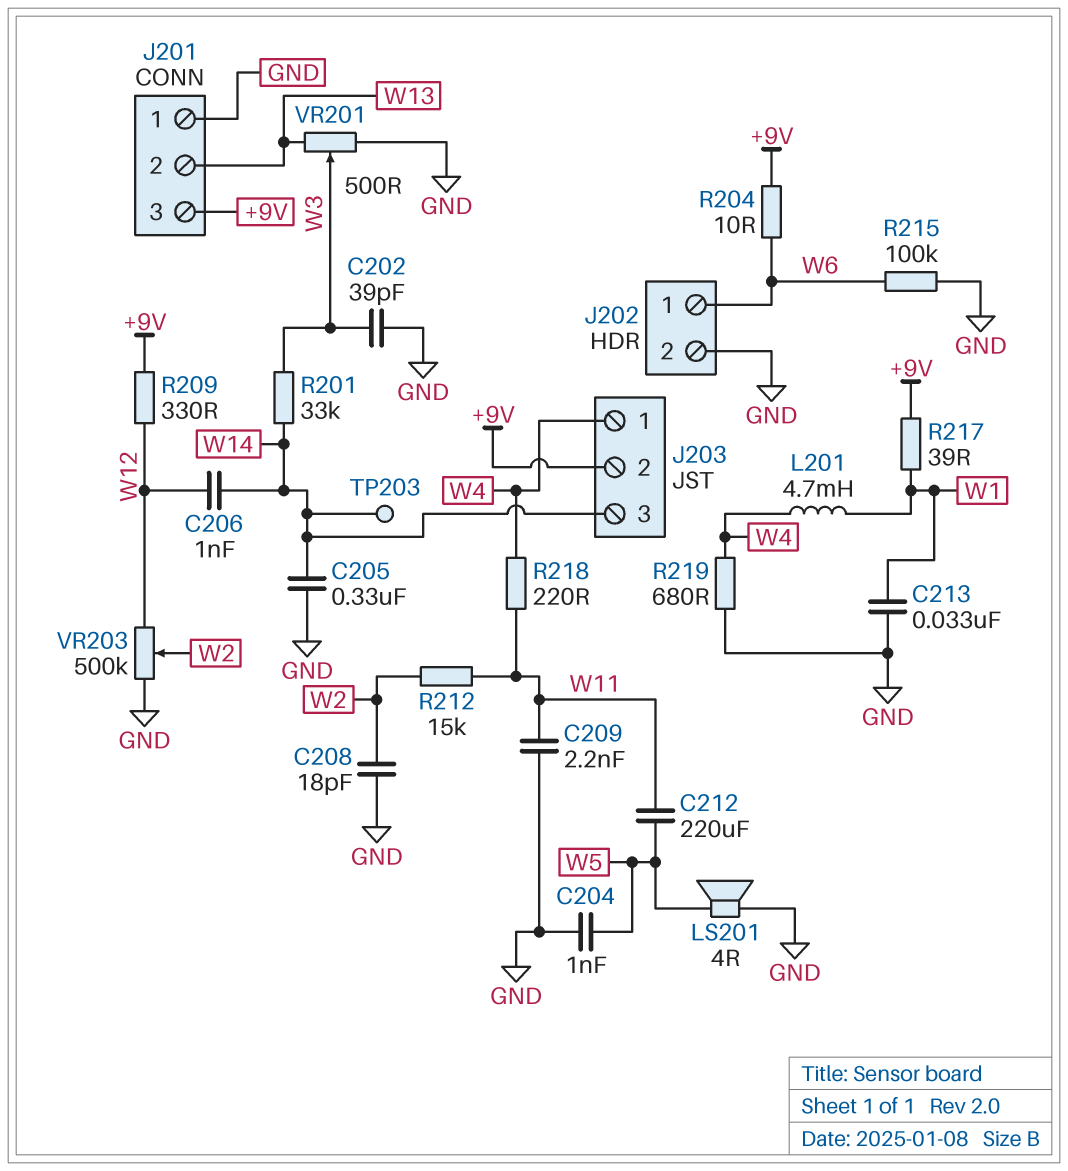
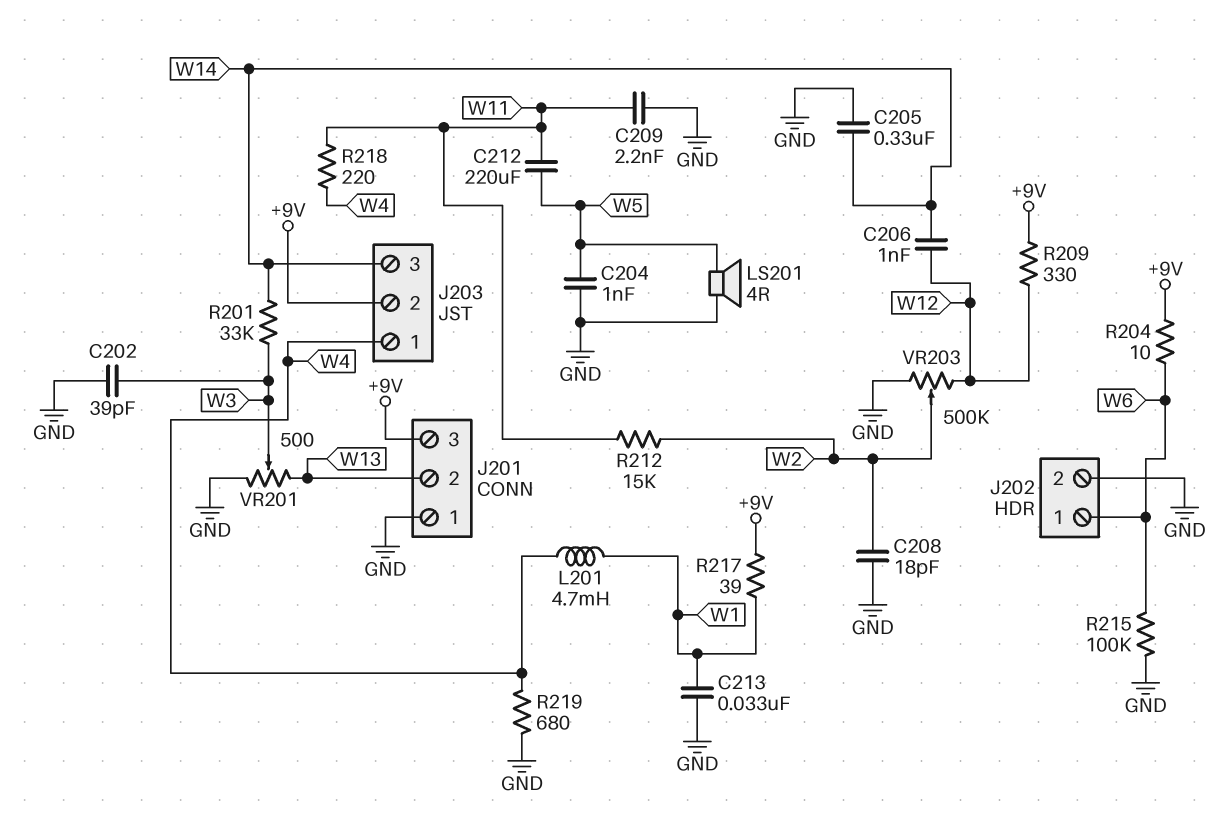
TP203: test point (W14) -> none

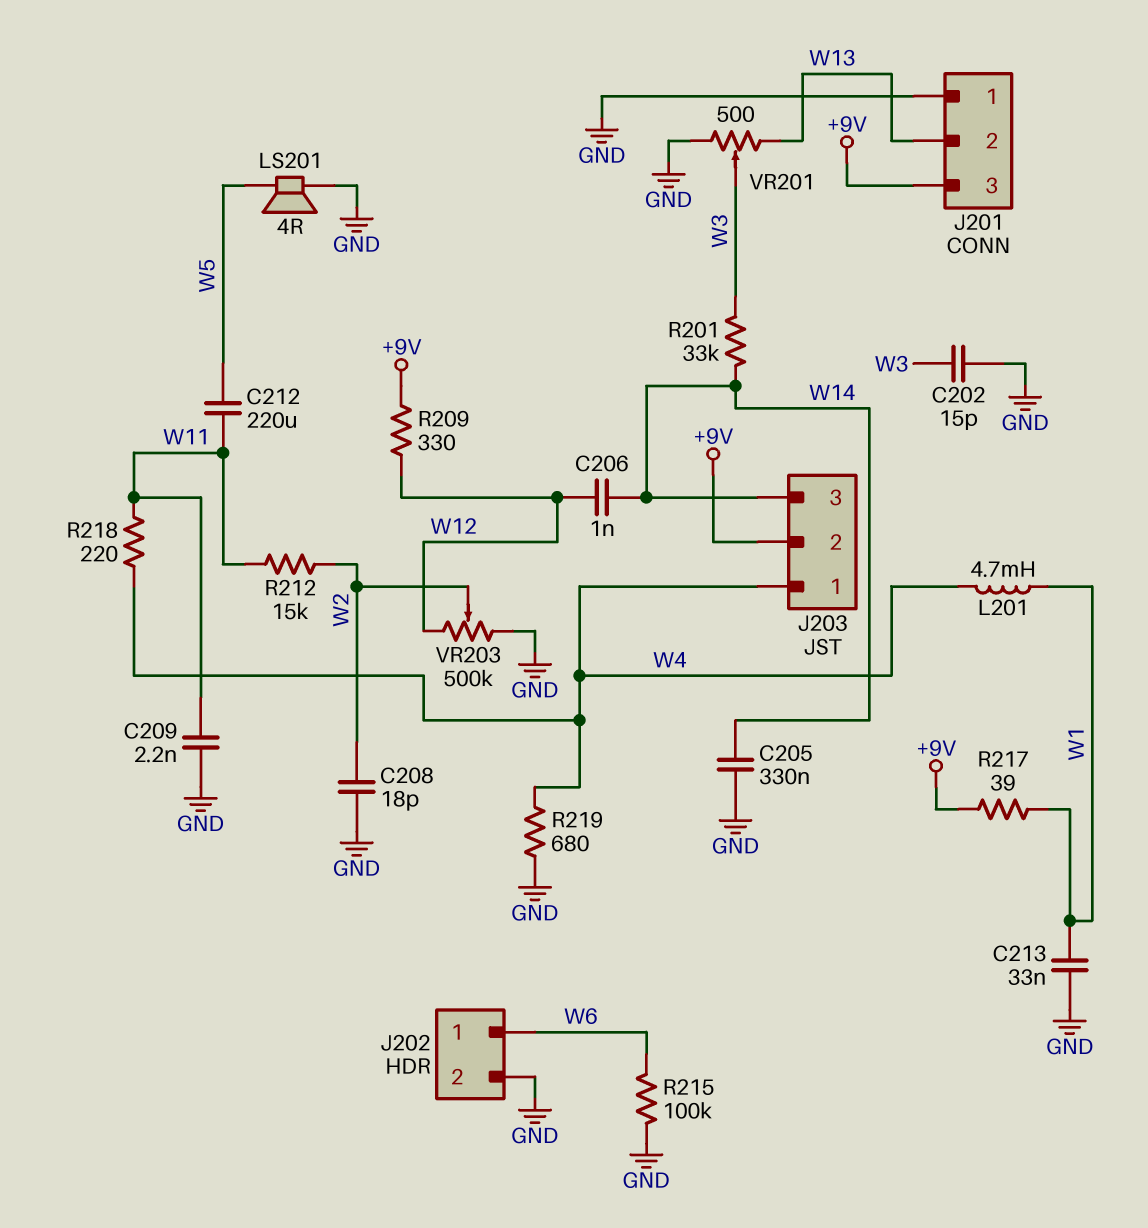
C202: 39pF (GND, W3) -> 15pF (GND, W3)
C204: 1nF (GND, W5) -> none
R204: 10 (+9V, W6) -> none

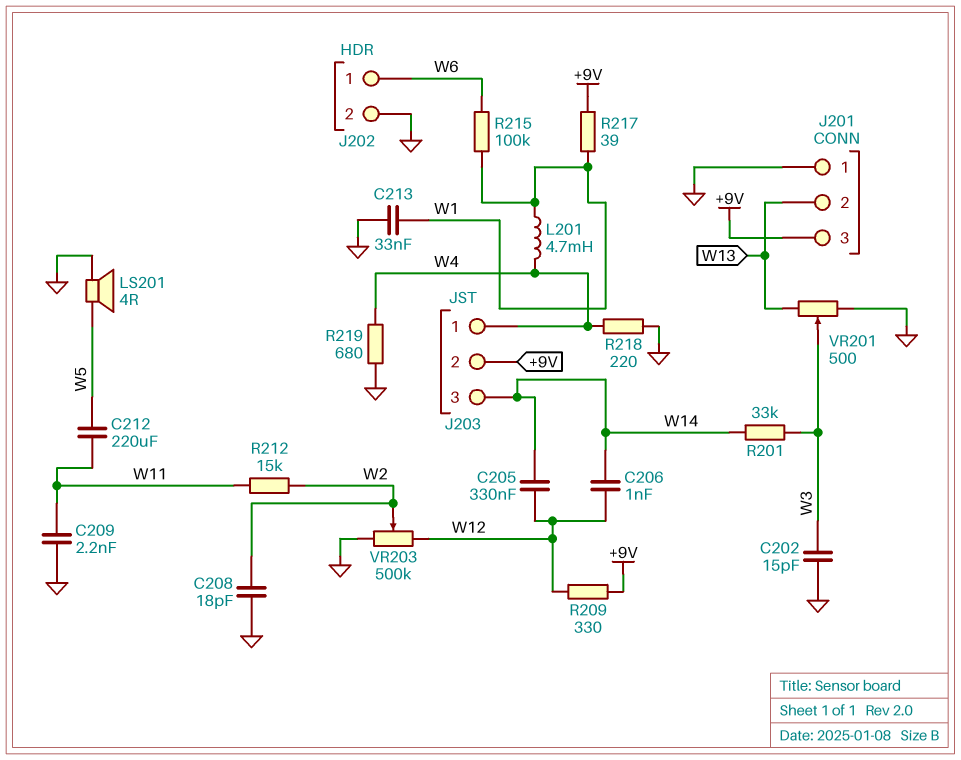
C205: 330nF (GND, W14) -> 330nF (W12, W14)
R215: 100k (GND, W6) -> 100k (W1, W6)
R218: 220 (W4, W11) -> 220 (GND, W4)

